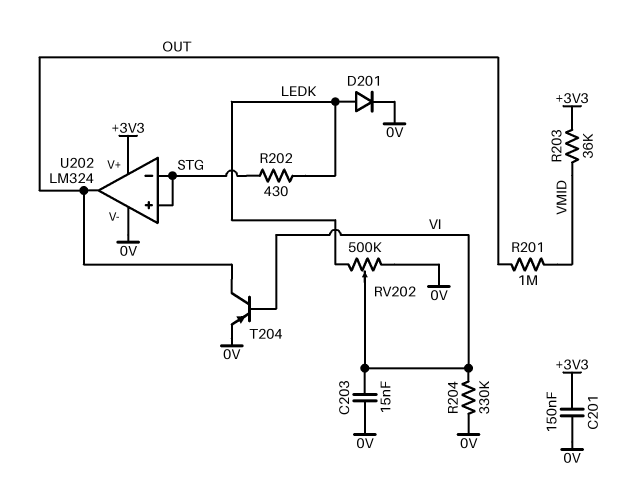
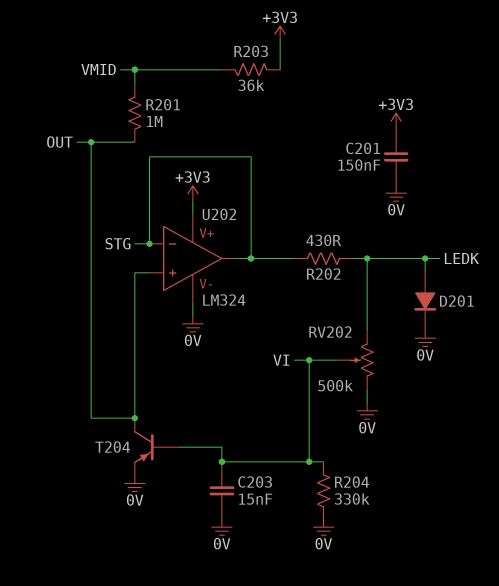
U202 pin in+: STG -> OUT
U202 pin out: OUT -> STG

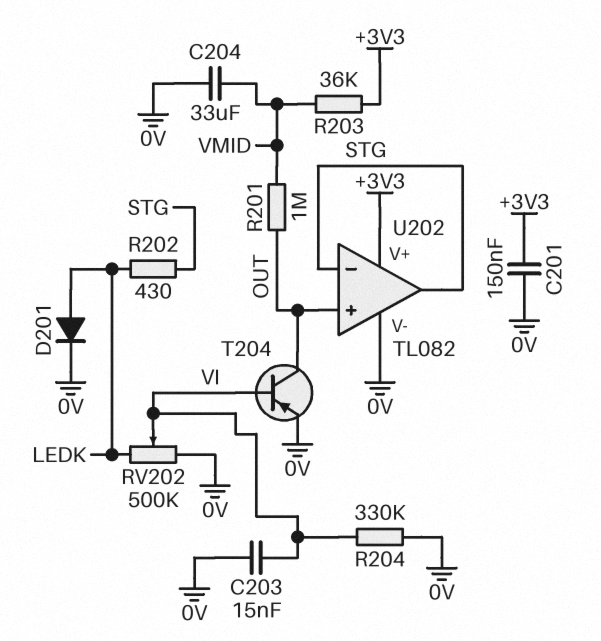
C204: none -> 33uF (0V, VMID)
U202: LM324 -> TL082

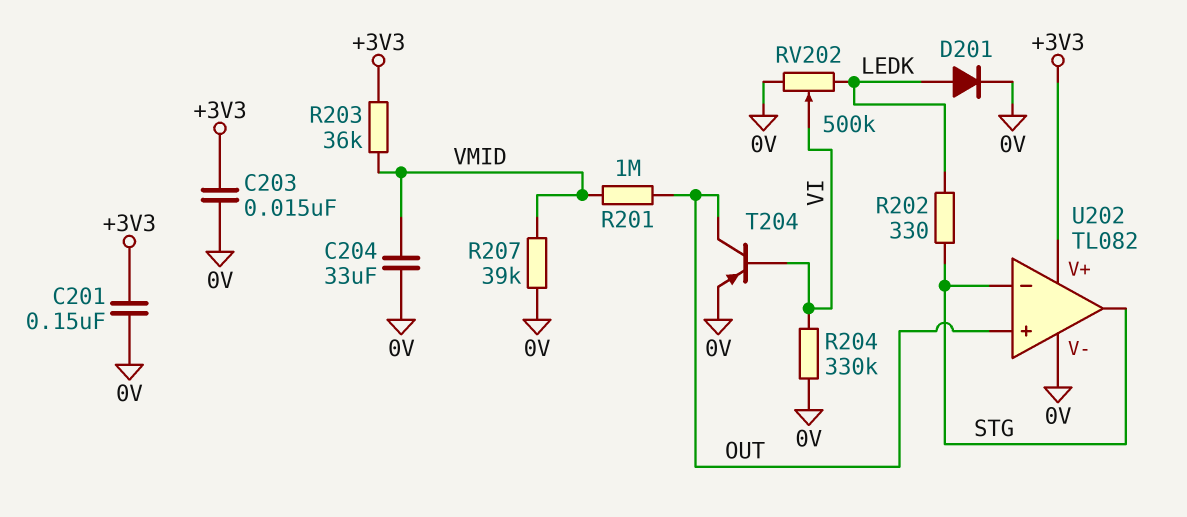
C203: 15nF (0V, VI) -> 15nF (+3V3, 0V)
R202: 430 (LEDK, STG) -> 330 (LEDK, STG)
R207: none -> 39k (0V, VMID)

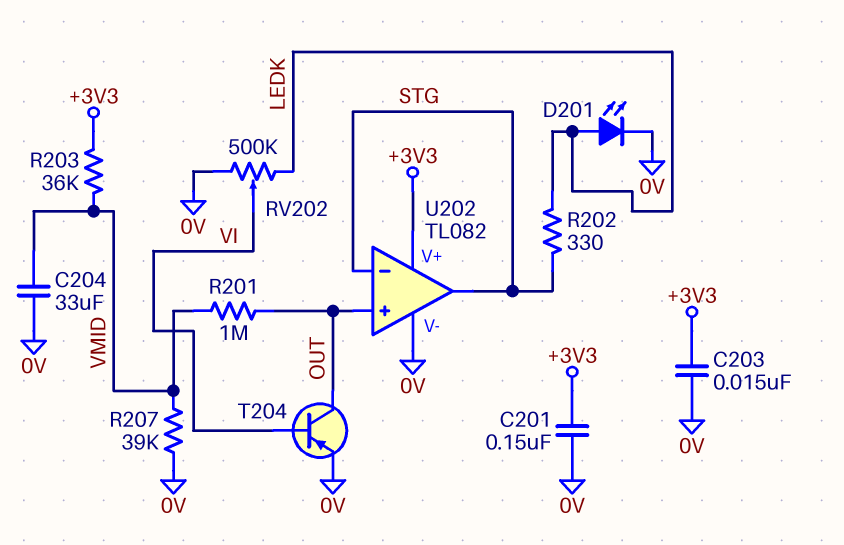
D201: diode (A LEDK, K 0V) -> LED (A LEDK, K 0V)
R204: 330k (0V, VI) -> none

